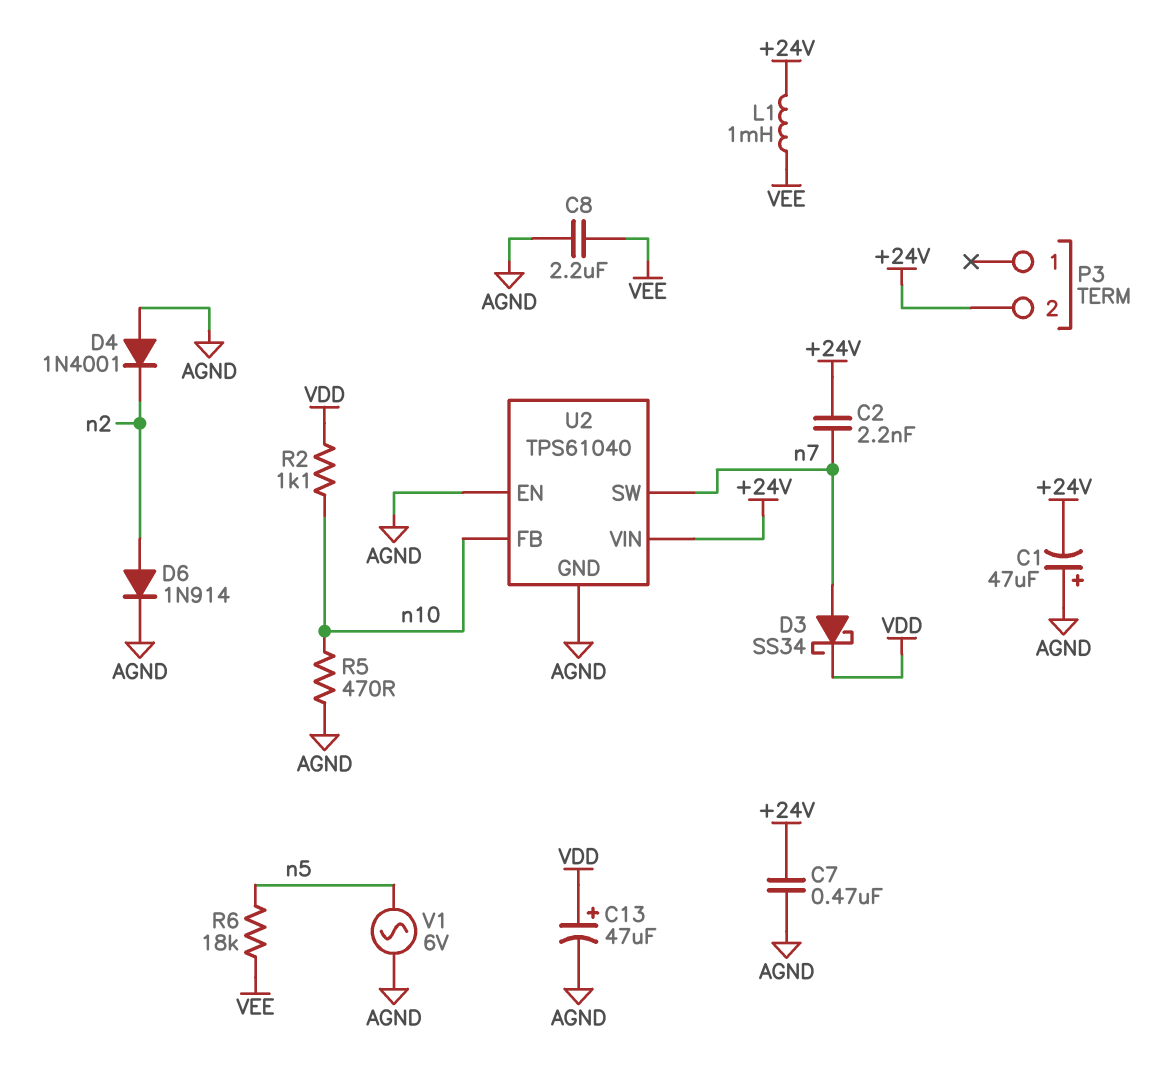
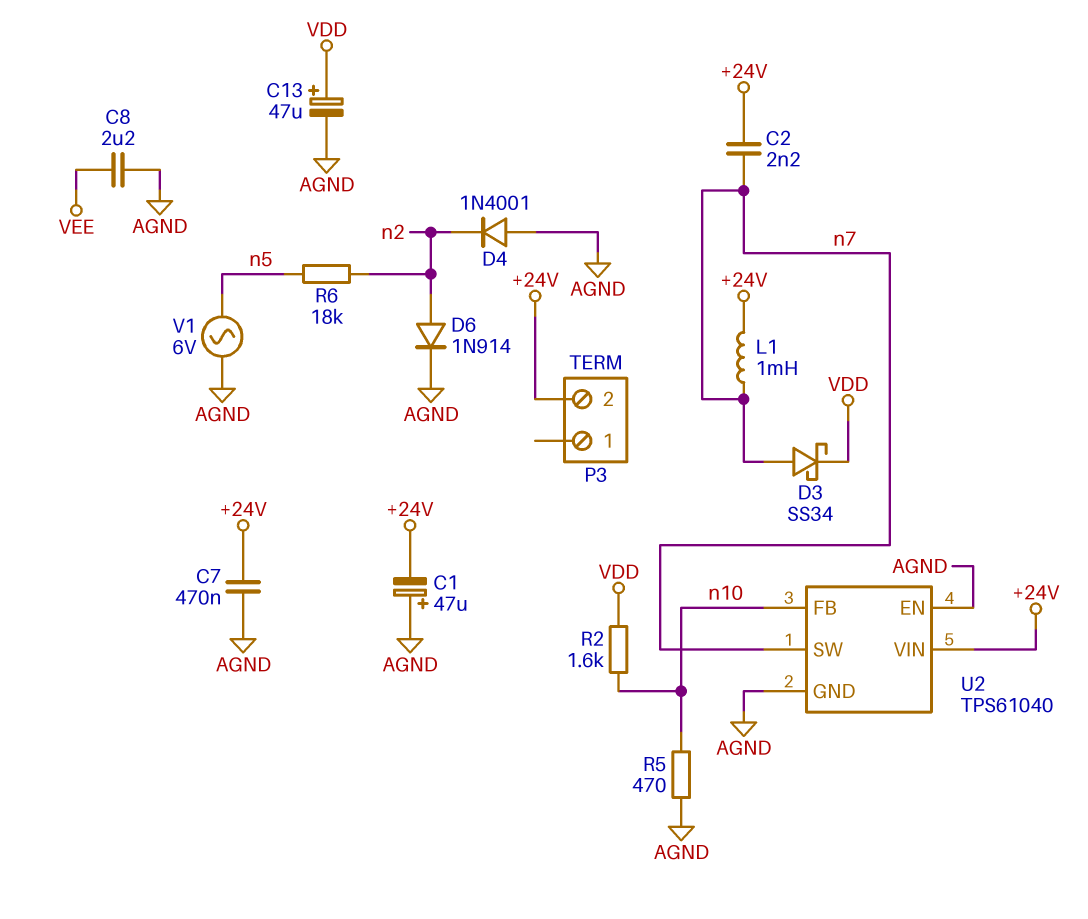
L1: 1mH (+24V, VEE) -> 1mH (+24V, n7)
R2: 1.1k (VDD, n10) -> 1.6k (VDD, n10)
R6: 18k (VEE, n5) -> 18k (n2, n5)

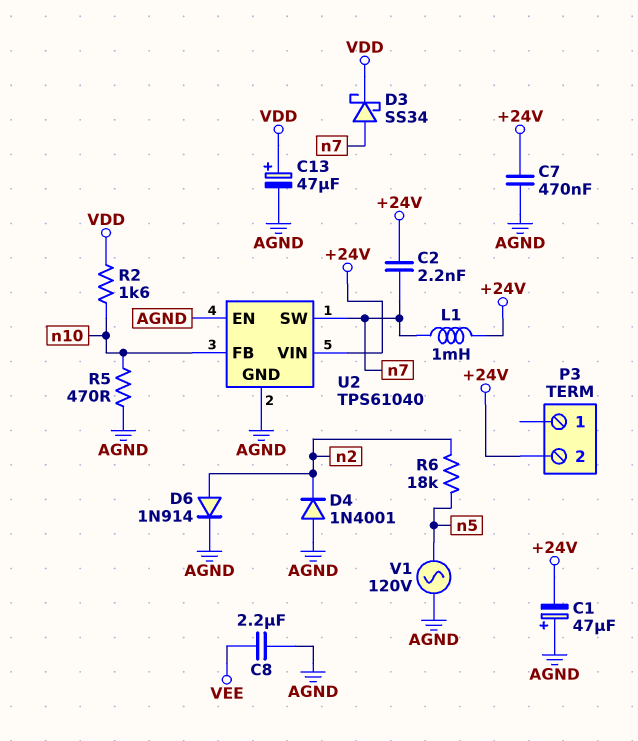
V1: AC 6V (AGND, n5) -> AC 120V (AGND, n5)

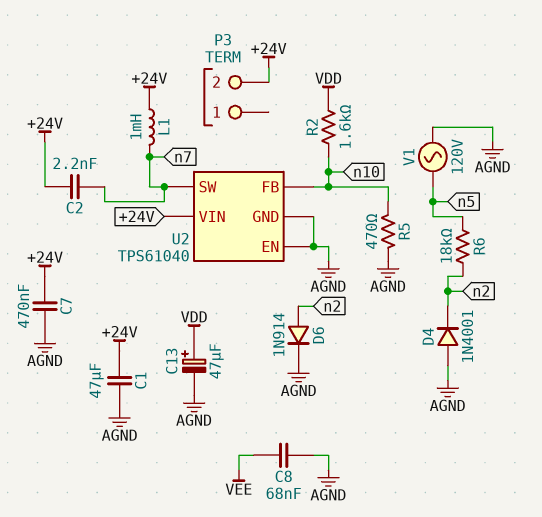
C1: 47uF (plus AGND, minus +24V) -> 47uF (+24V, AGND)
C8: 2.2uF (AGND, VEE) -> 68nF (AGND, VEE)
D3: schottky SS34 (A n7, K VDD) -> none

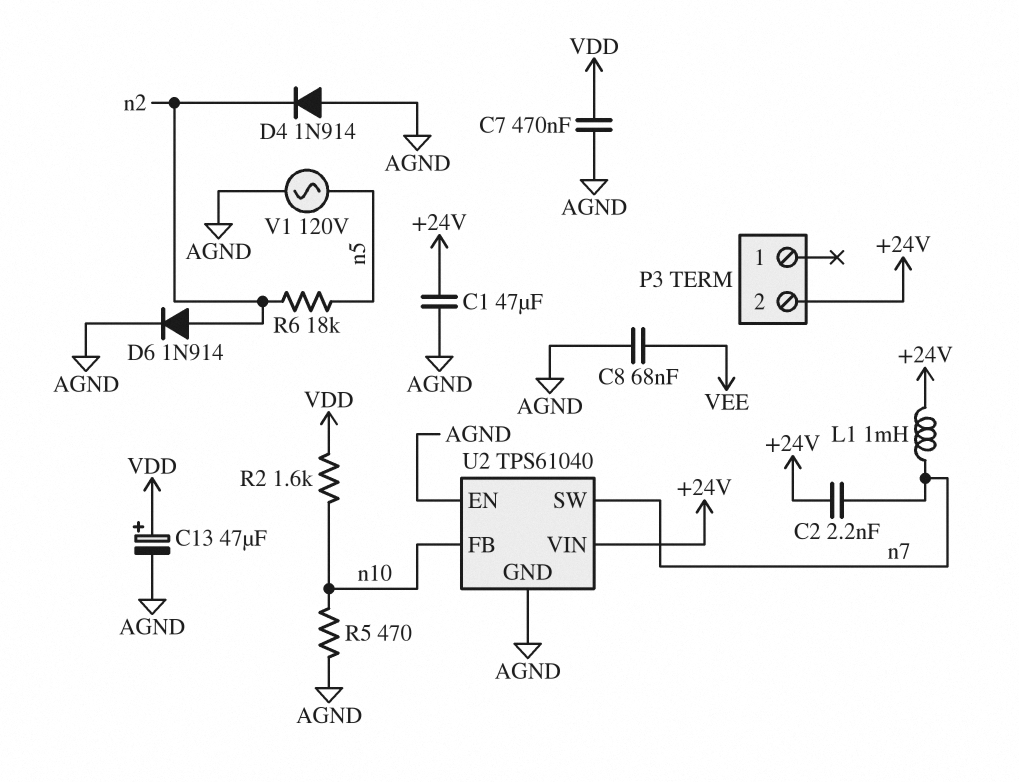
C7: 470nF (+24V, AGND) -> 470nF (AGND, VDD)
D4: diode 1N4001 (A AGND, K n2) -> diode 1N914 (A AGND, K n2)

